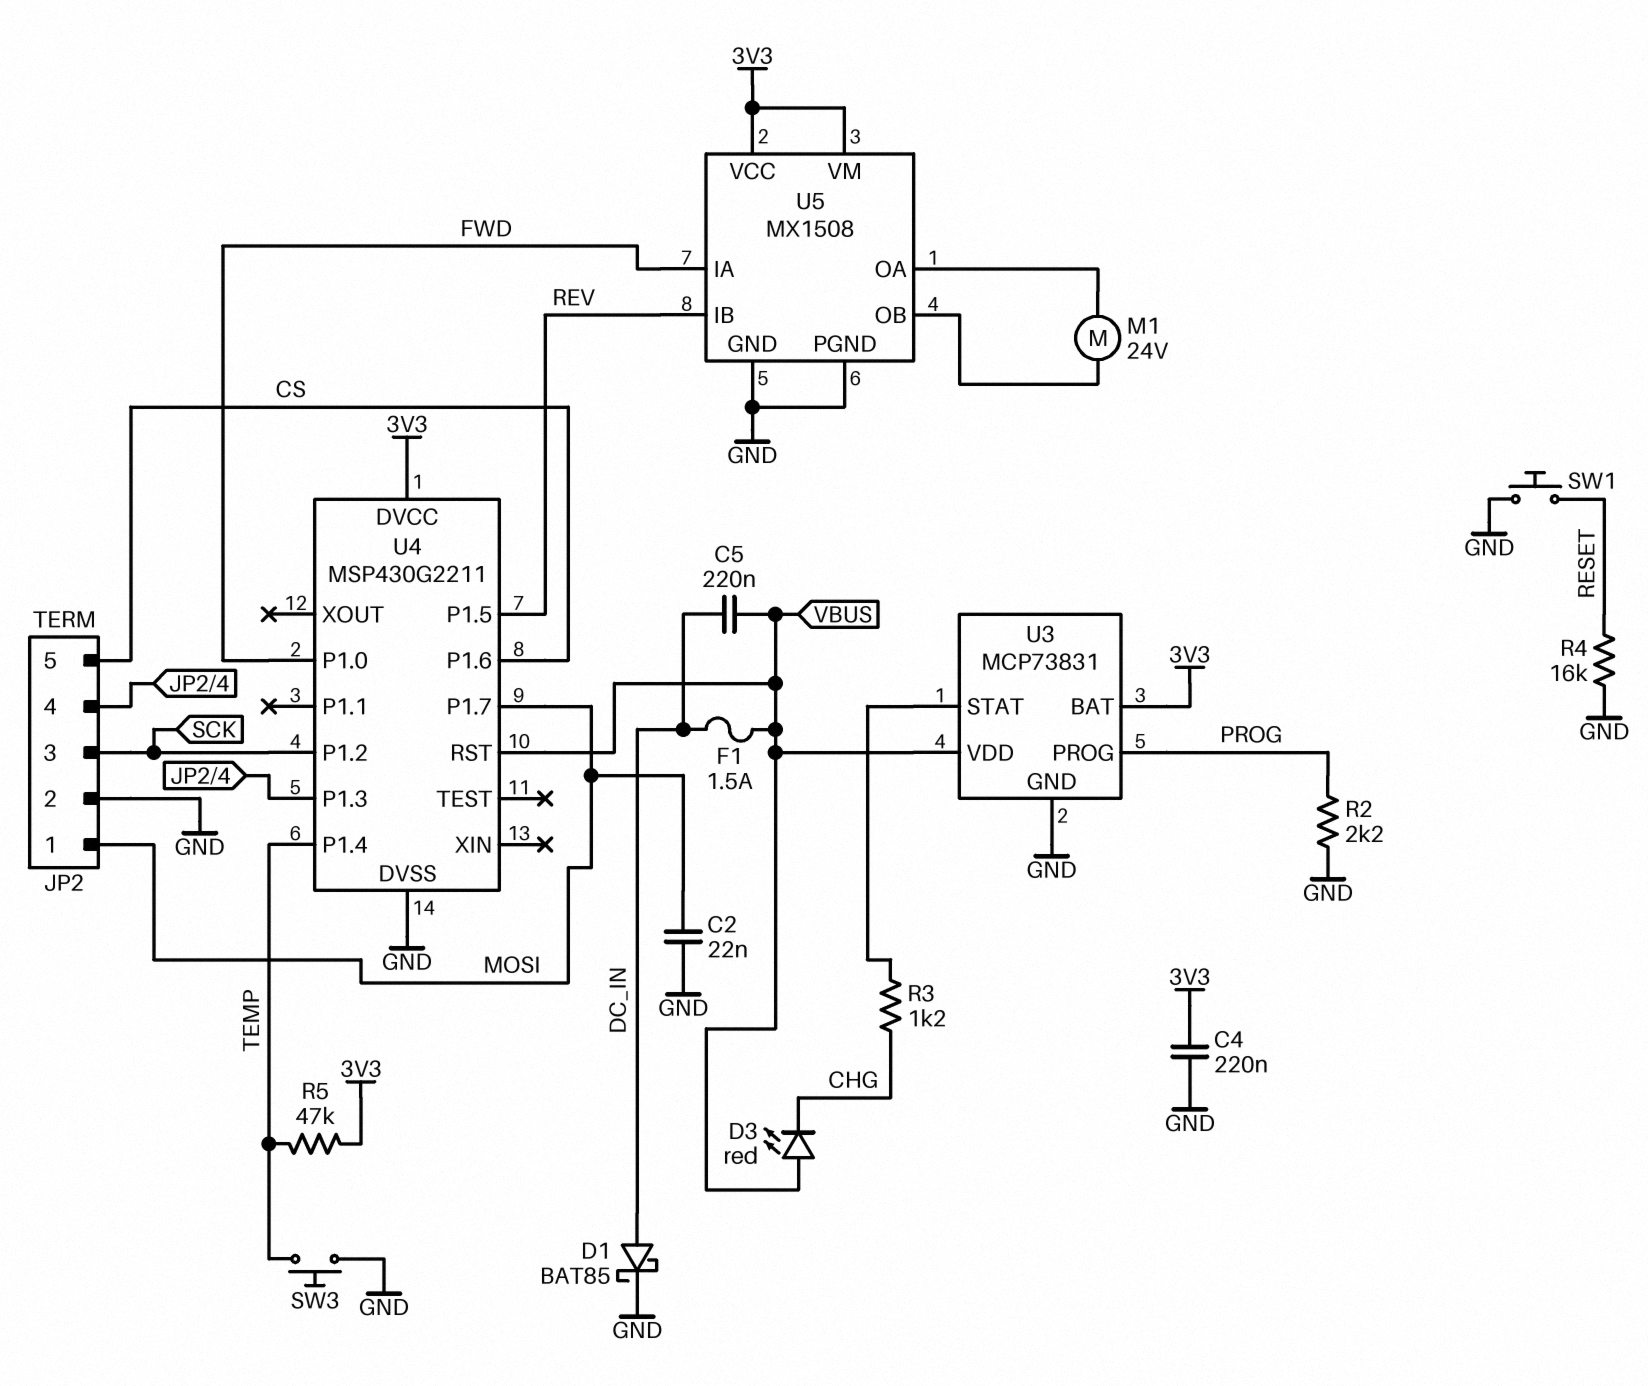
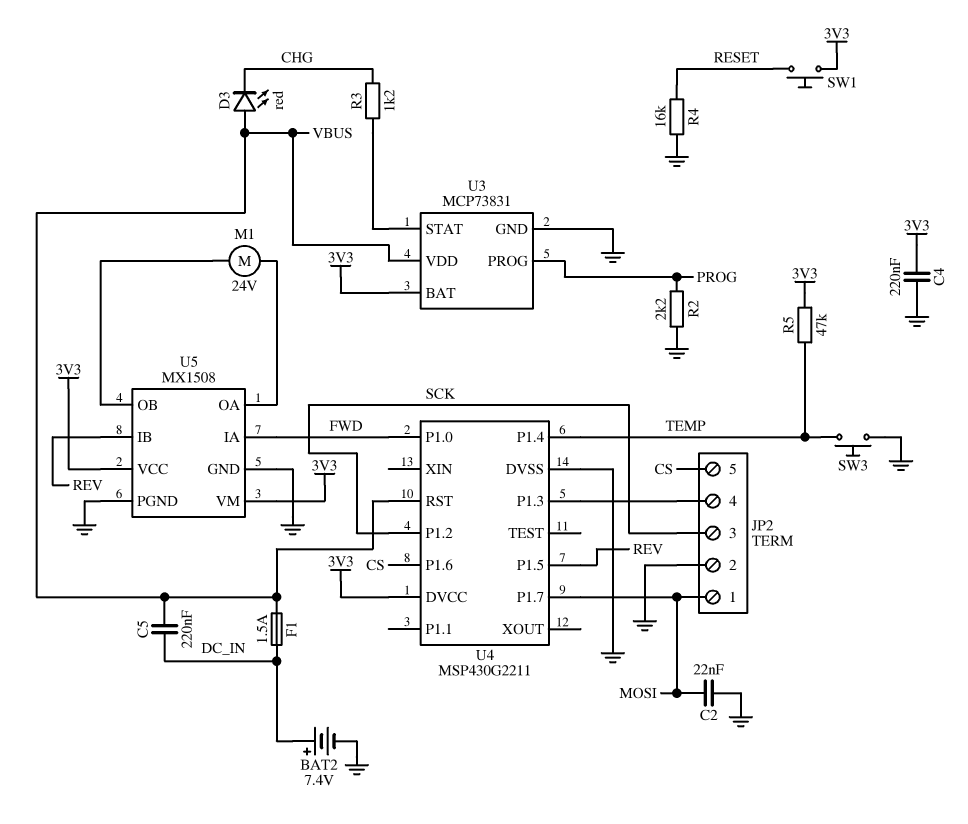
BAT2: none -> 7.4V (plus DC_IN, minus GND)
D1: schottky BAT85 (A DC_IN, K GND) -> none
SW1: button (GND, RESET) -> button (3V3, RESET)

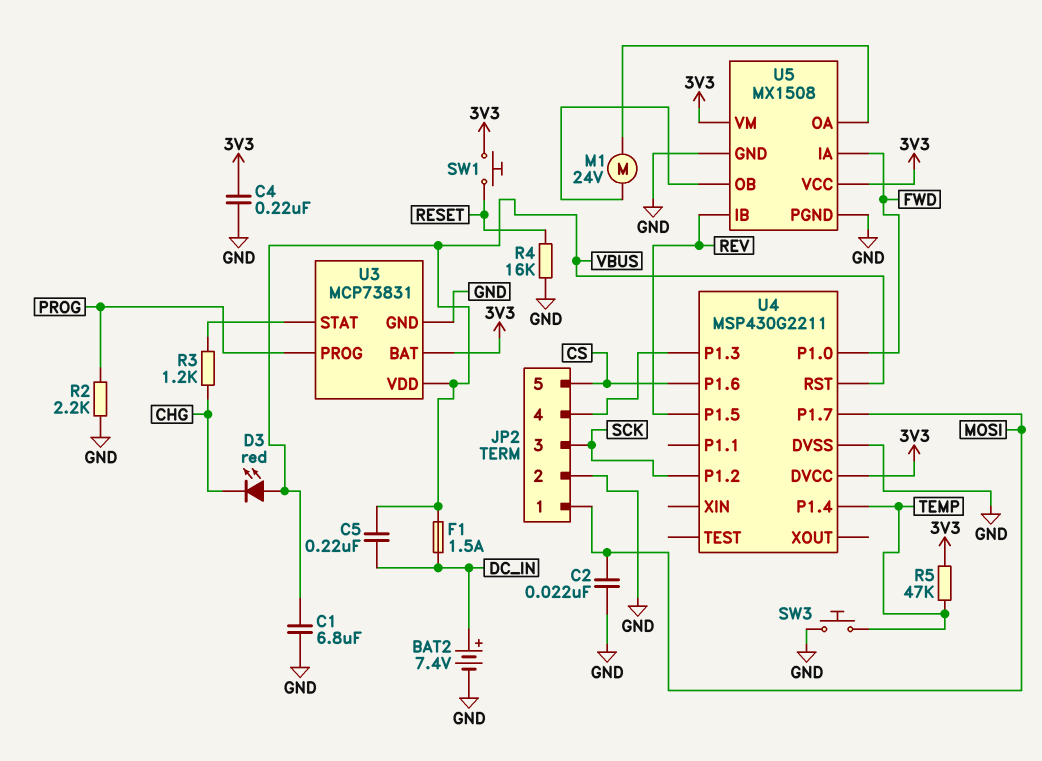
C1: none -> 6.8uF (GND, VBUS)

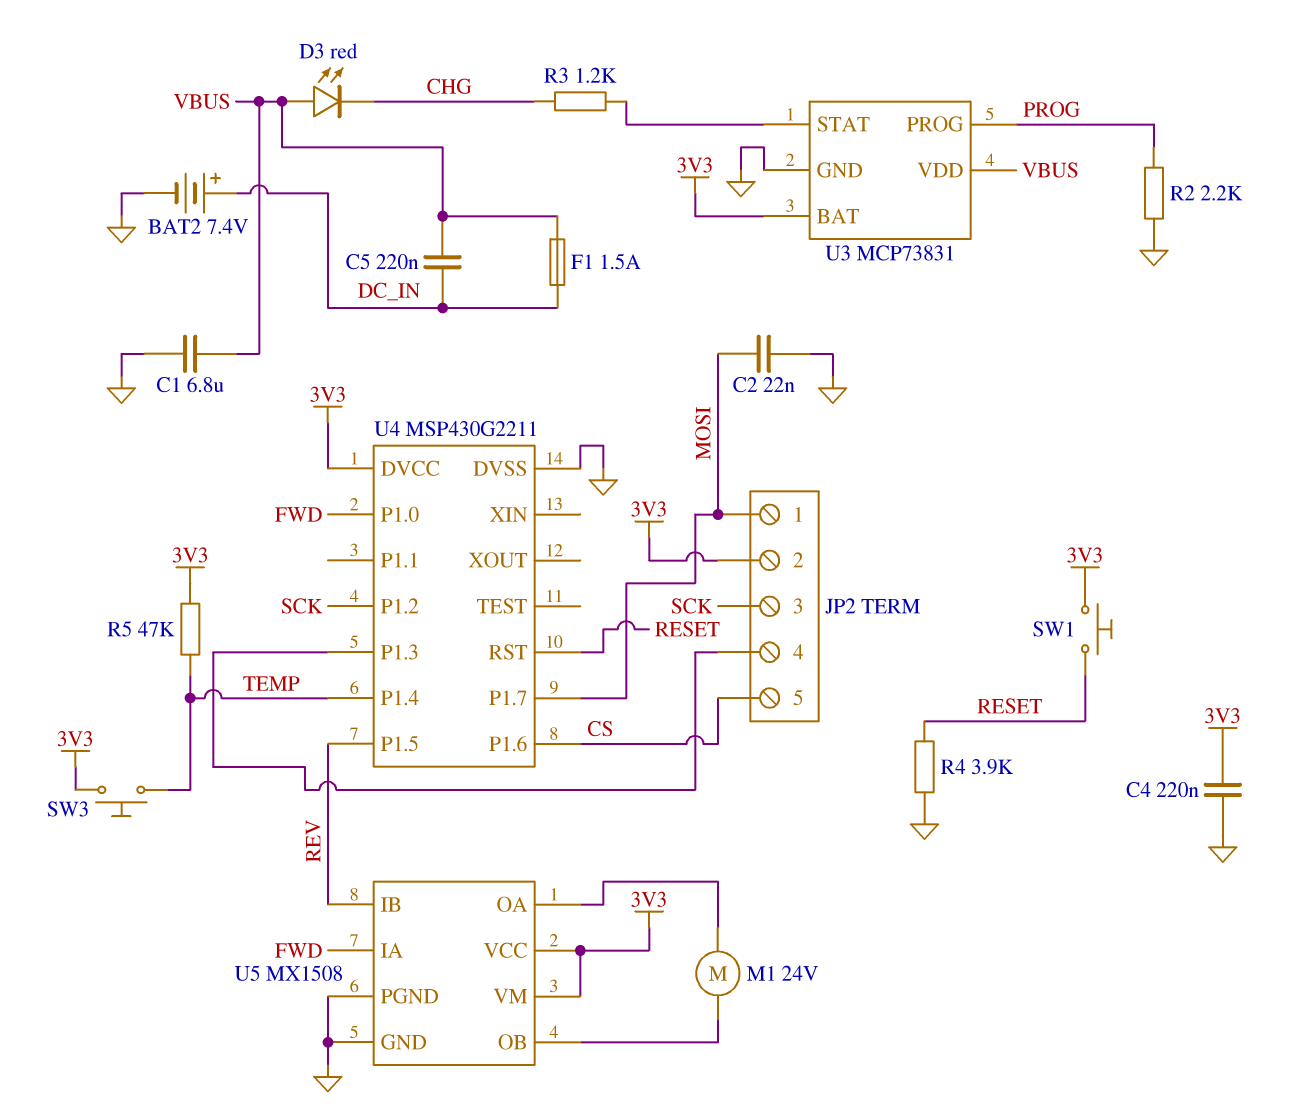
JP2 pin 2: GND -> 3V3
R4: 16k (GND, RESET) -> 3.9k (GND, RESET)
SW3: button (GND, TEMP) -> button (3V3, TEMP)
U4 pin RST: VBUS -> RESET

